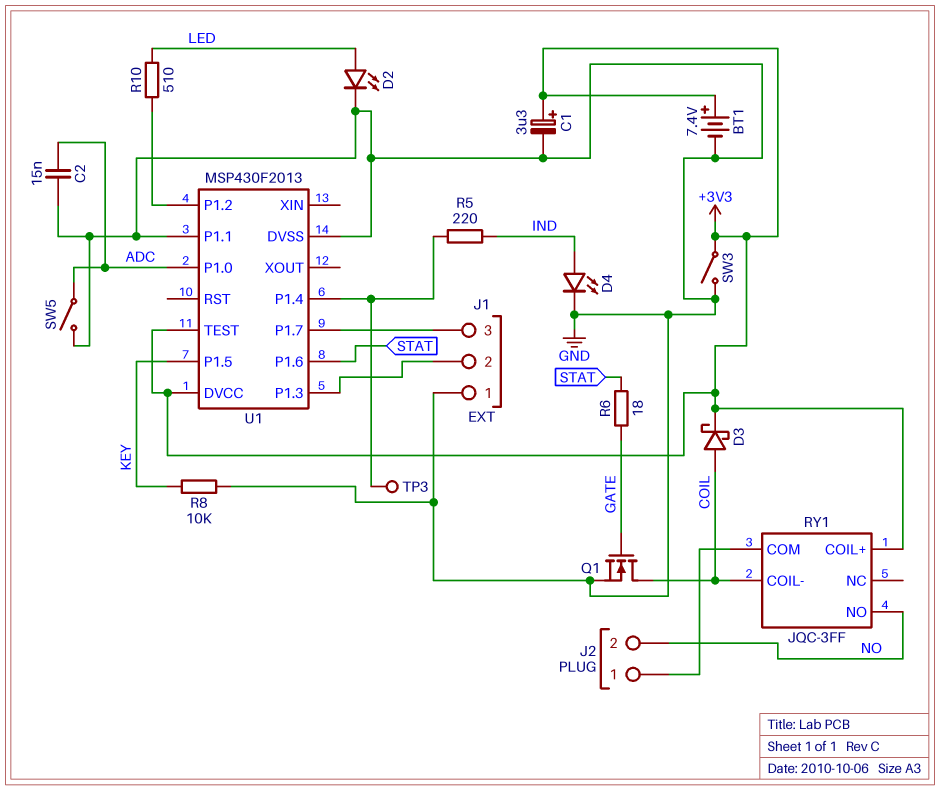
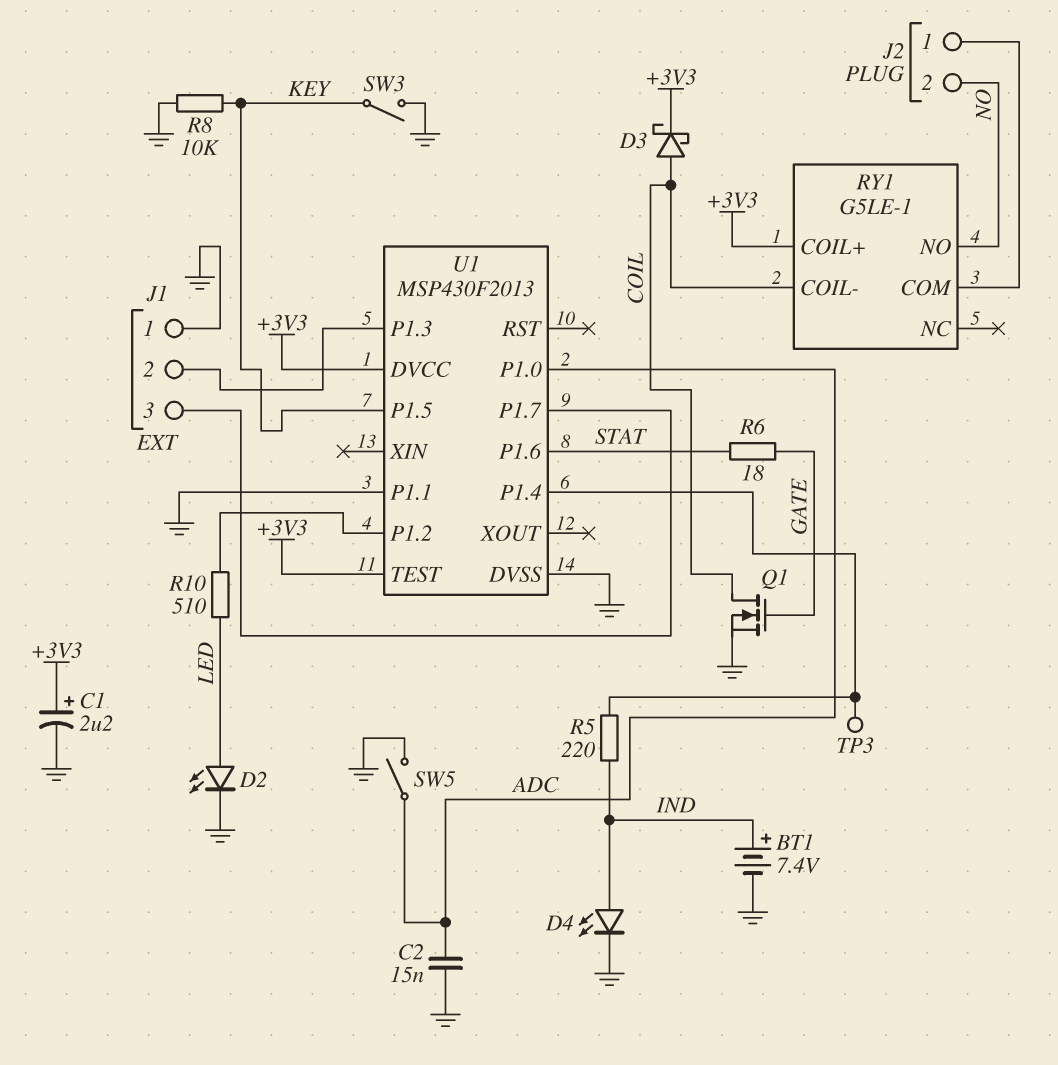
BT1: 7.4V (plus +3V3, minus GND) -> 7.4V (plus IND, minus GND)
C1: 3.3uF (plus +3V3, minus GND) -> 2.2uF (plus +3V3, minus GND)
RY1: JQC-3FF -> G5LE-1
SW3: switch (+3V3, GND) -> switch (GND, KEY)

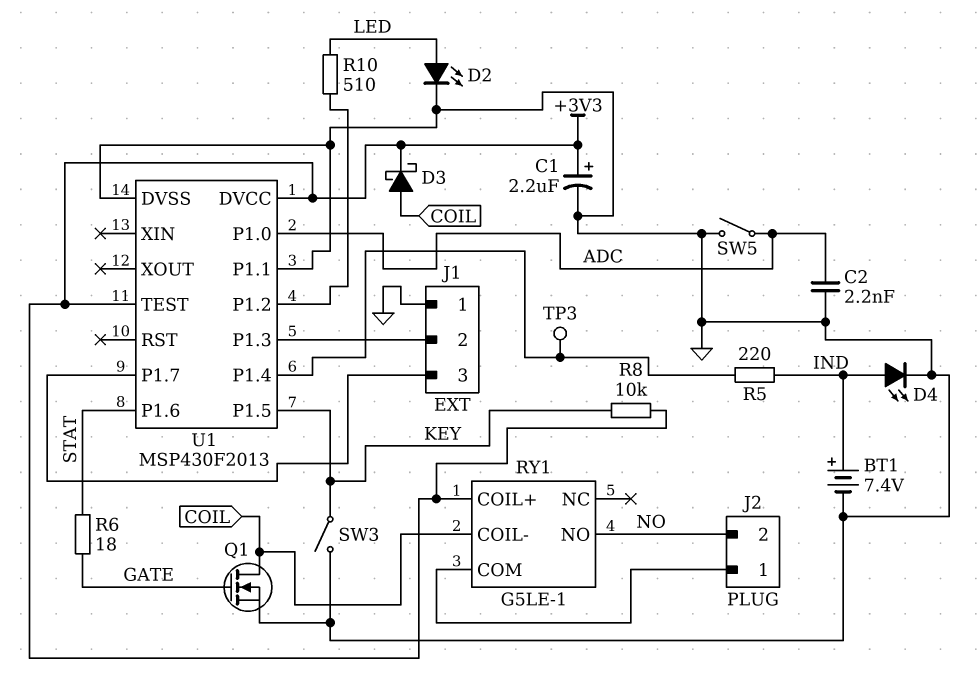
C2: 15nF (ADC, GND) -> 2.2nF (ADC, GND)
R8: 10k (GND, KEY) -> 10k (+3V3, KEY)

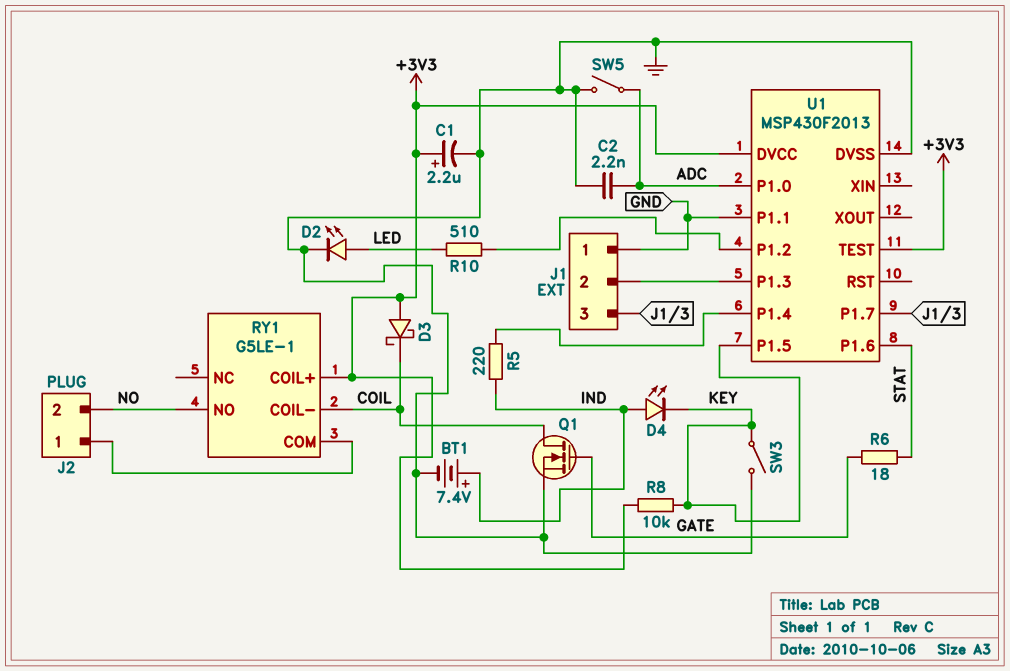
D3: schottky (A COIL, K +3V3) -> schottky (A +3V3, K COIL)
D4: LED (A IND, K GND) -> LED (A IND, K KEY)
TP3: test point (U1/P1.4) -> none

